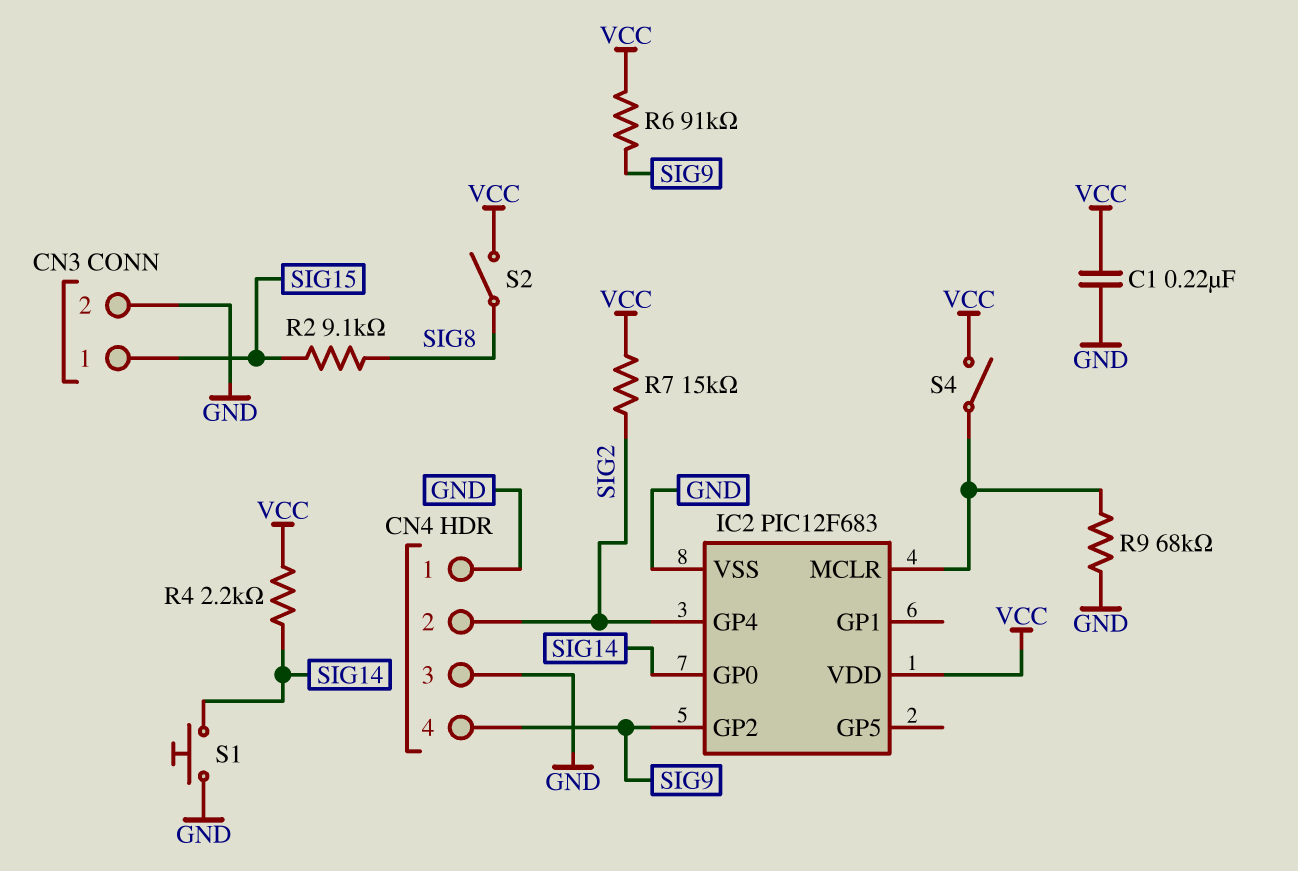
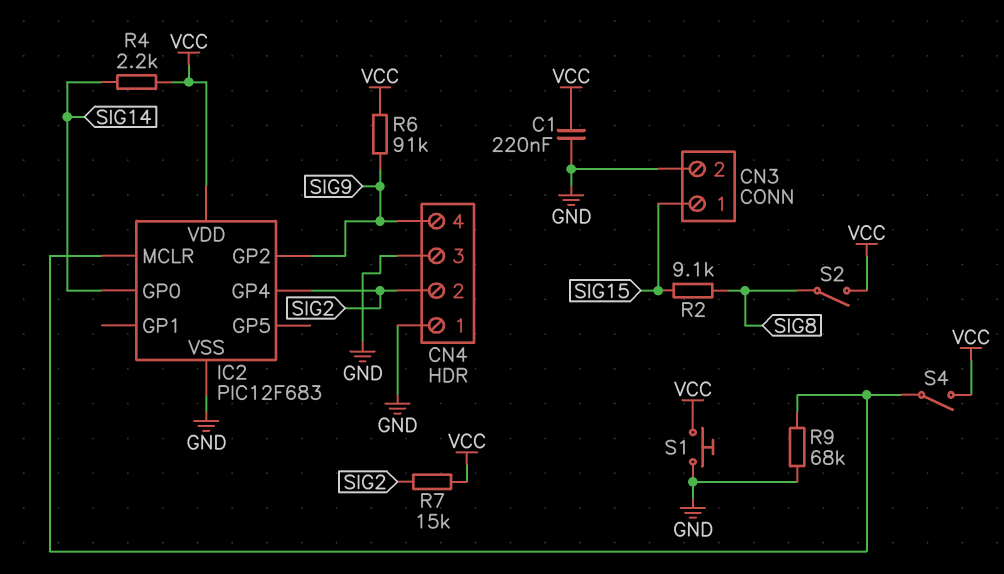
S1: button (GND, SIG14) -> button (GND, VCC)

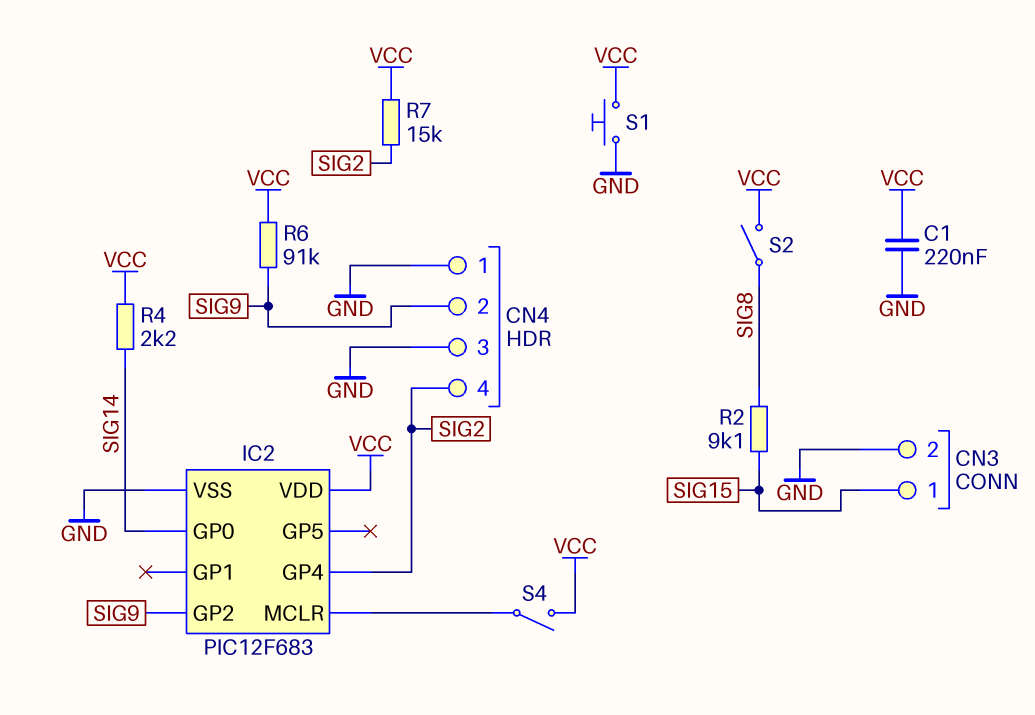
CN4 pin 2: SIG2 -> SIG9
CN4 pin 4: SIG9 -> SIG2
R9: 68k (GND, IC2/MCLR) -> none

